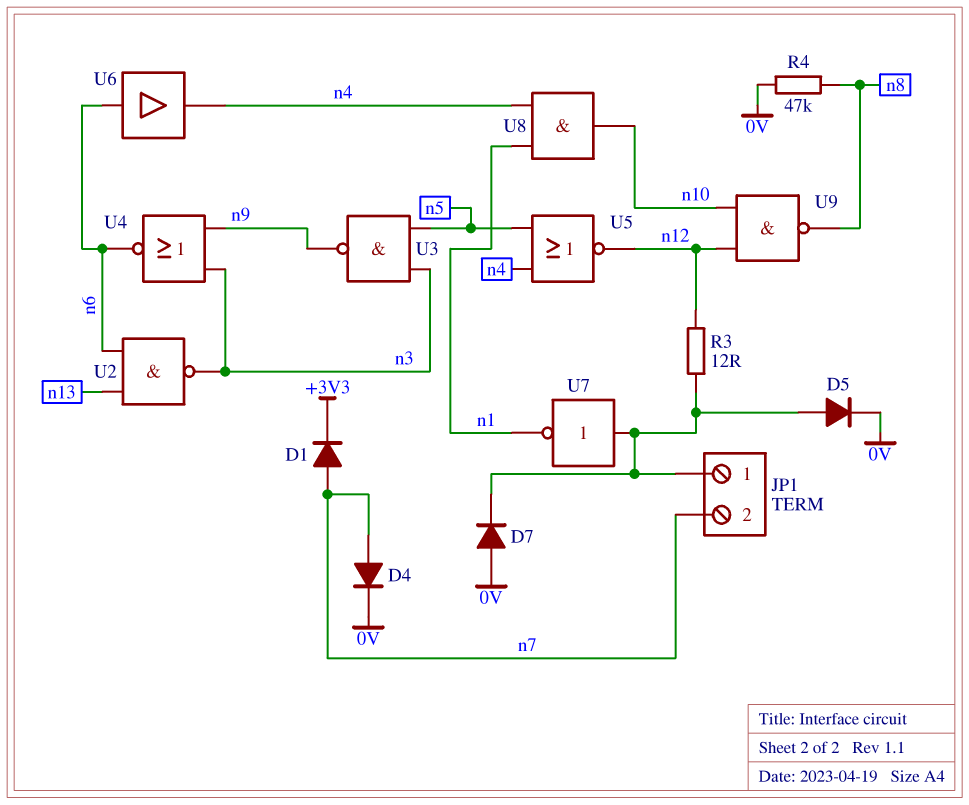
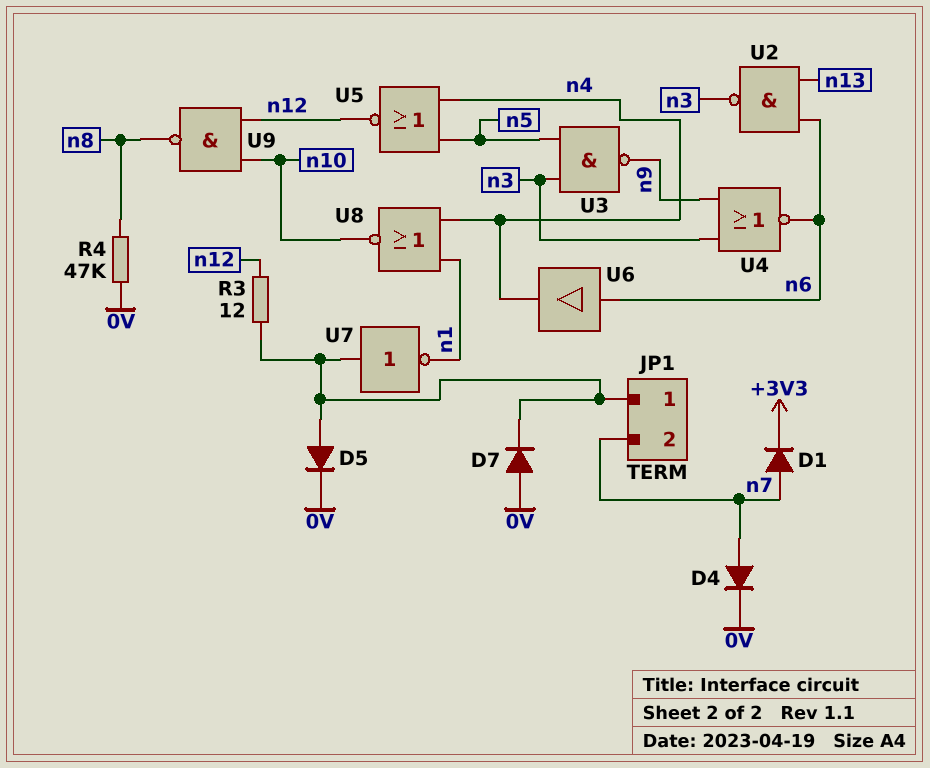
U8: AND (in n1, in n4, out n10) -> NOR (in n1, in n4, out n10)

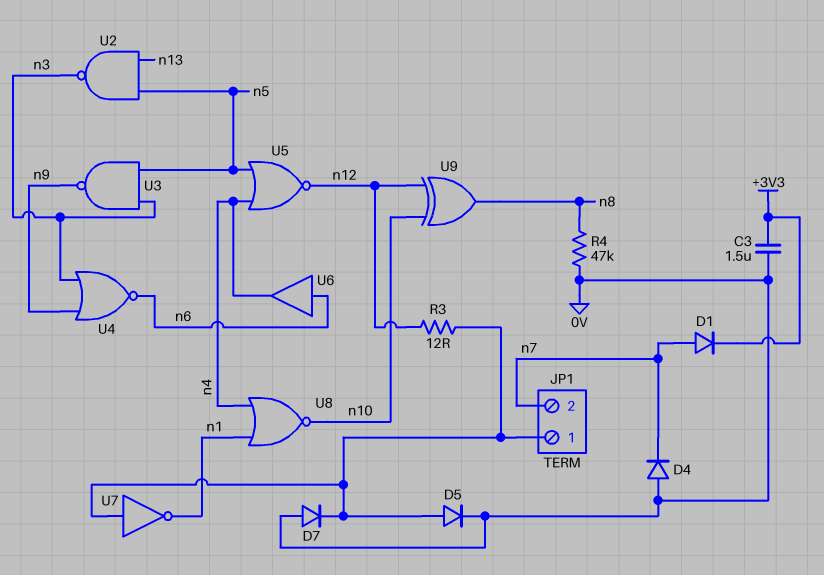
C3: none -> 1.5uF (+3V3, 0V)
D4: diode (A n7, K 0V) -> diode (A 0V, K n7)
U2: NAND (in n6, in n13, out n3) -> NAND (in n5, in n13, out n3)
U9: NAND (in n10, in n12, out n8) -> XOR (in n10, in n12, out n8)

